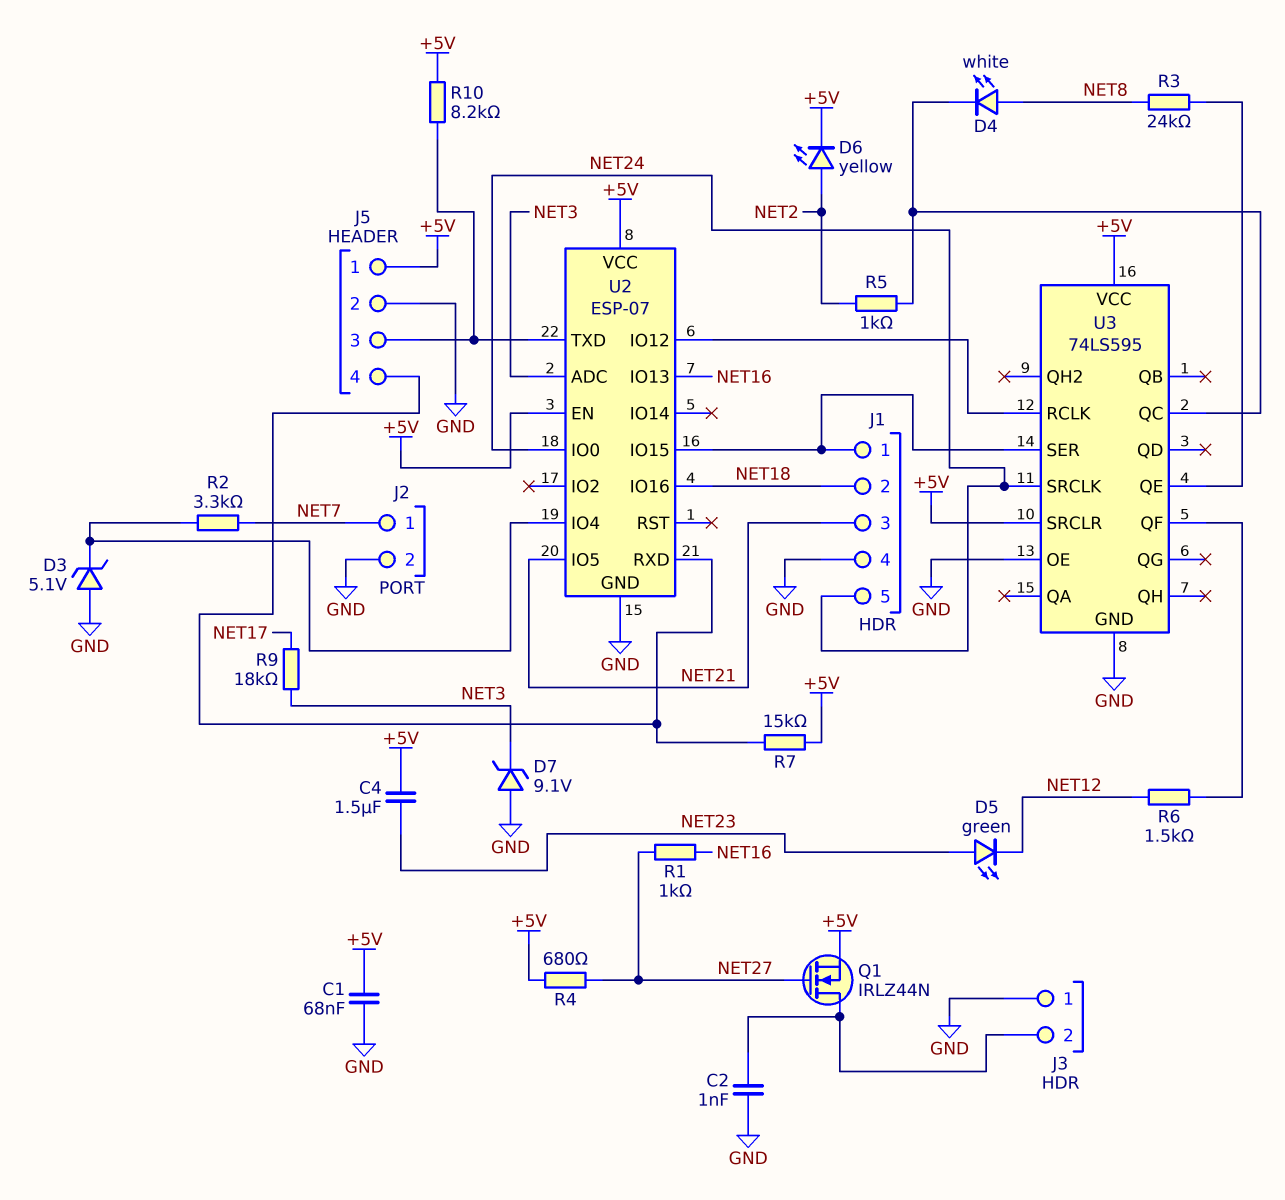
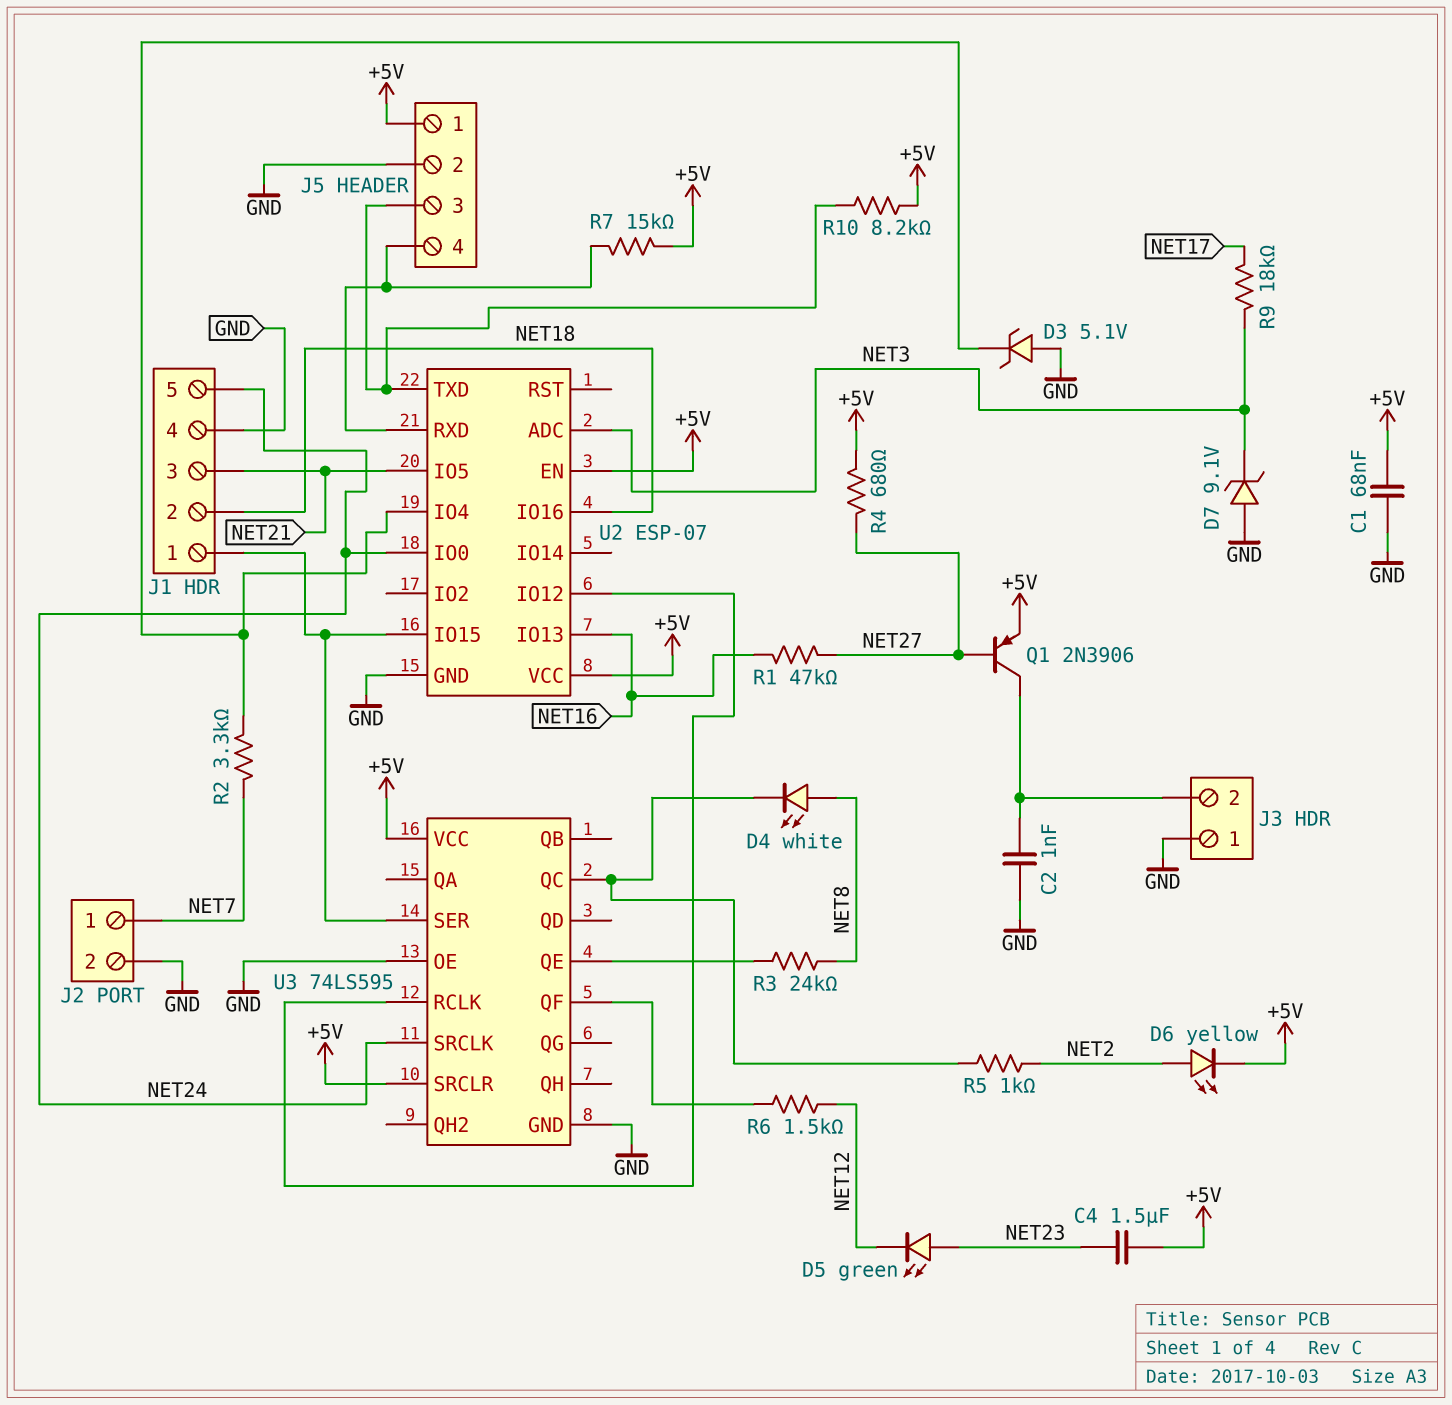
Q1: NMOS IRLZ44N (G NET27, D J3/2, S +5V) -> PNP 2N3906 (B NET27, C J3/2, E +5V)
R1: 1k (NET16, NET27) -> 47k (NET16, NET27)

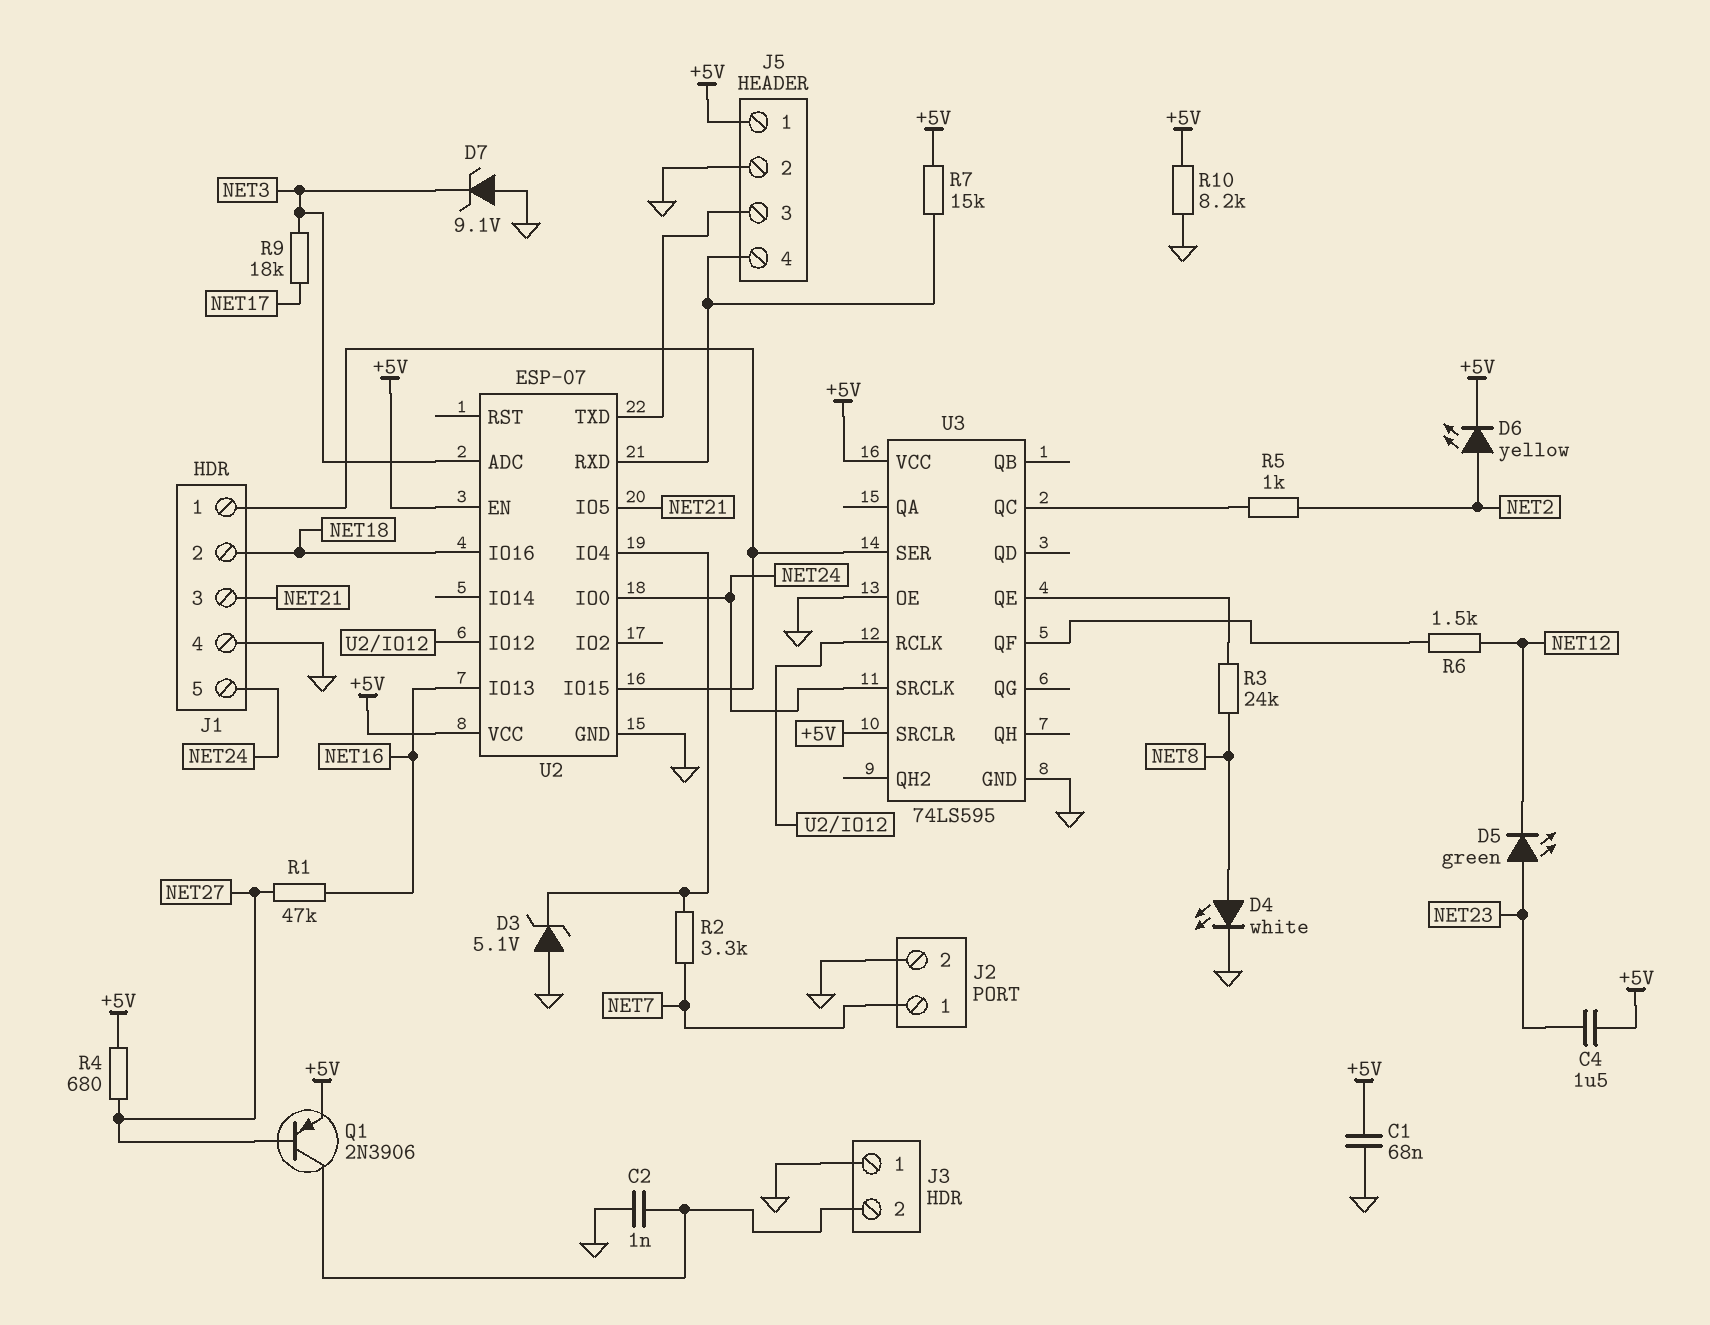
D4: LED white (A NET8, K U3/QC) -> LED white (A NET8, K GND)
R10: 8.2k (+5V, J5/3) -> 8.2k (+5V, GND)

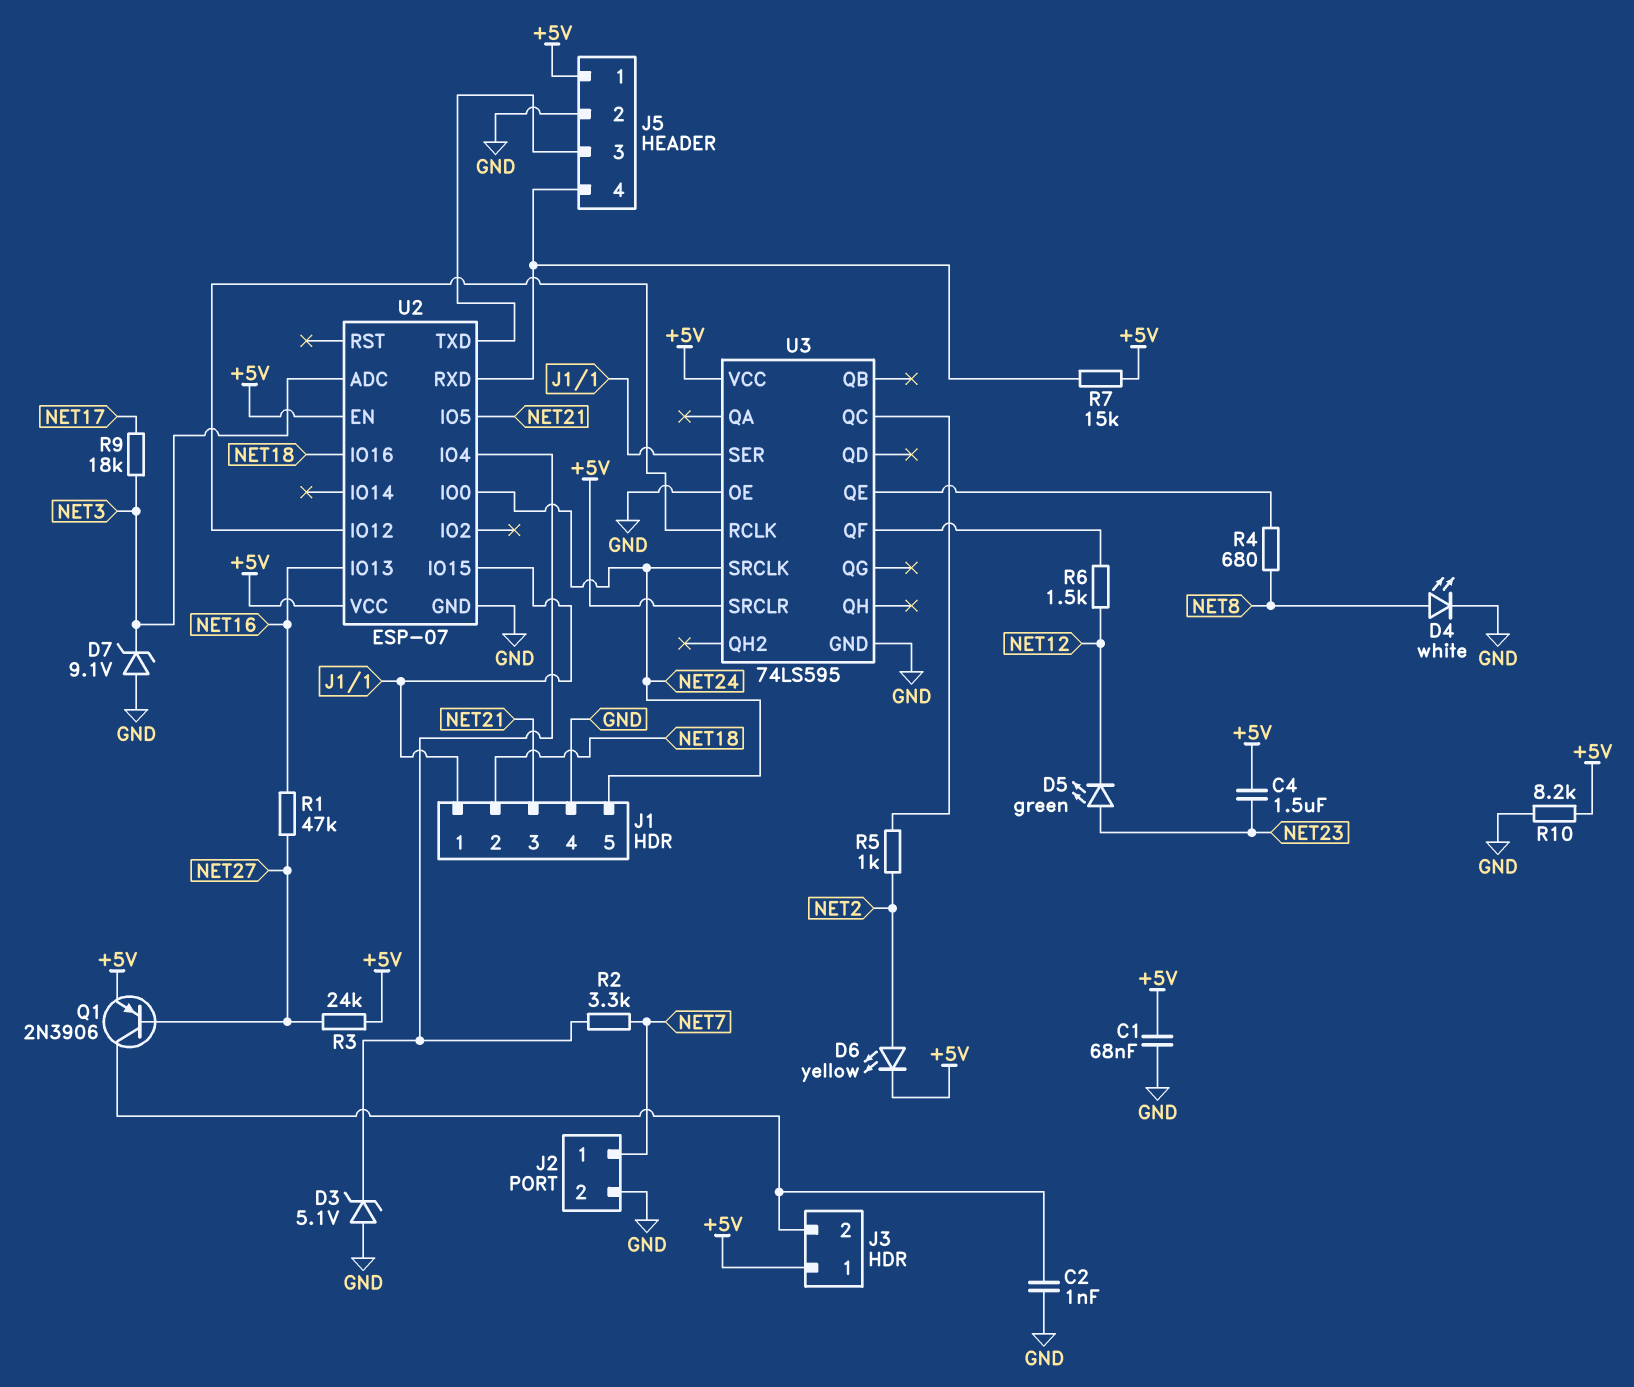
J3 pin 1: GND -> +5V
R3: 24k (NET8, U3/QE) -> 24k (+5V, NET27)
R4: 680 (+5V, NET27) -> 680 (NET8, U3/QE)

